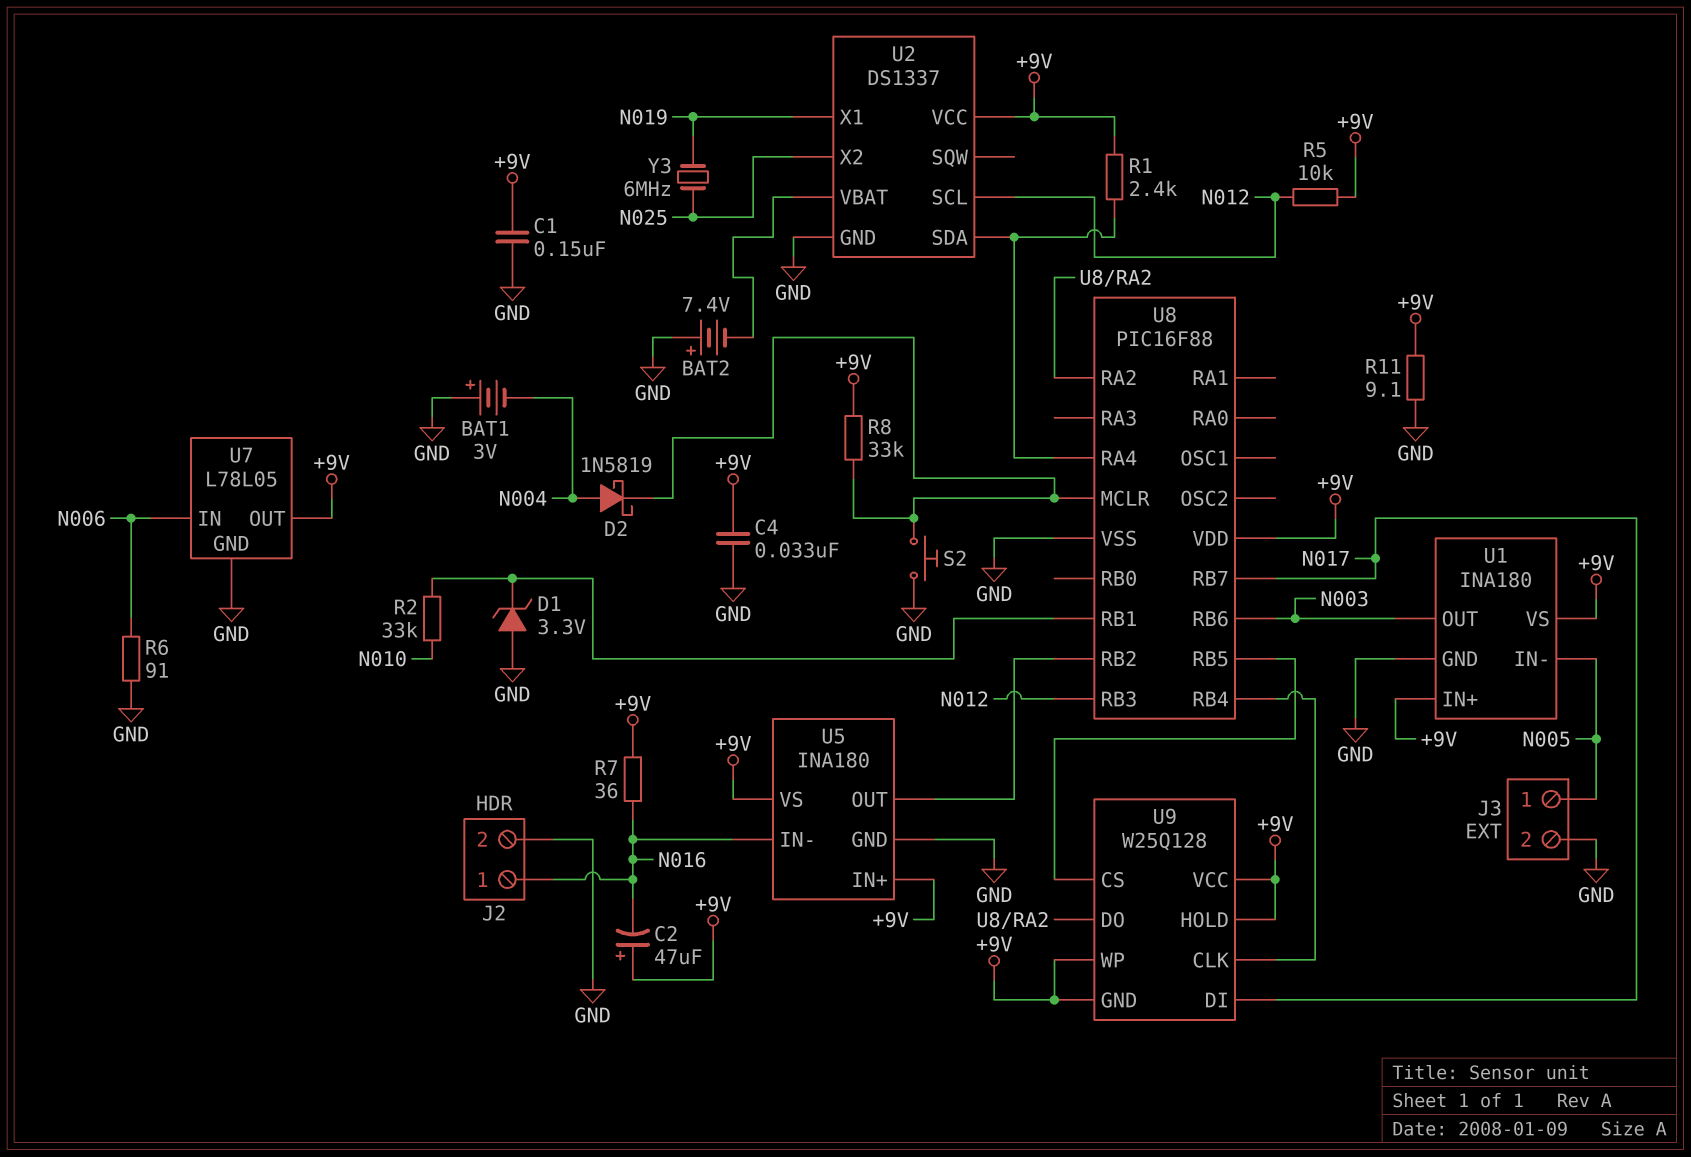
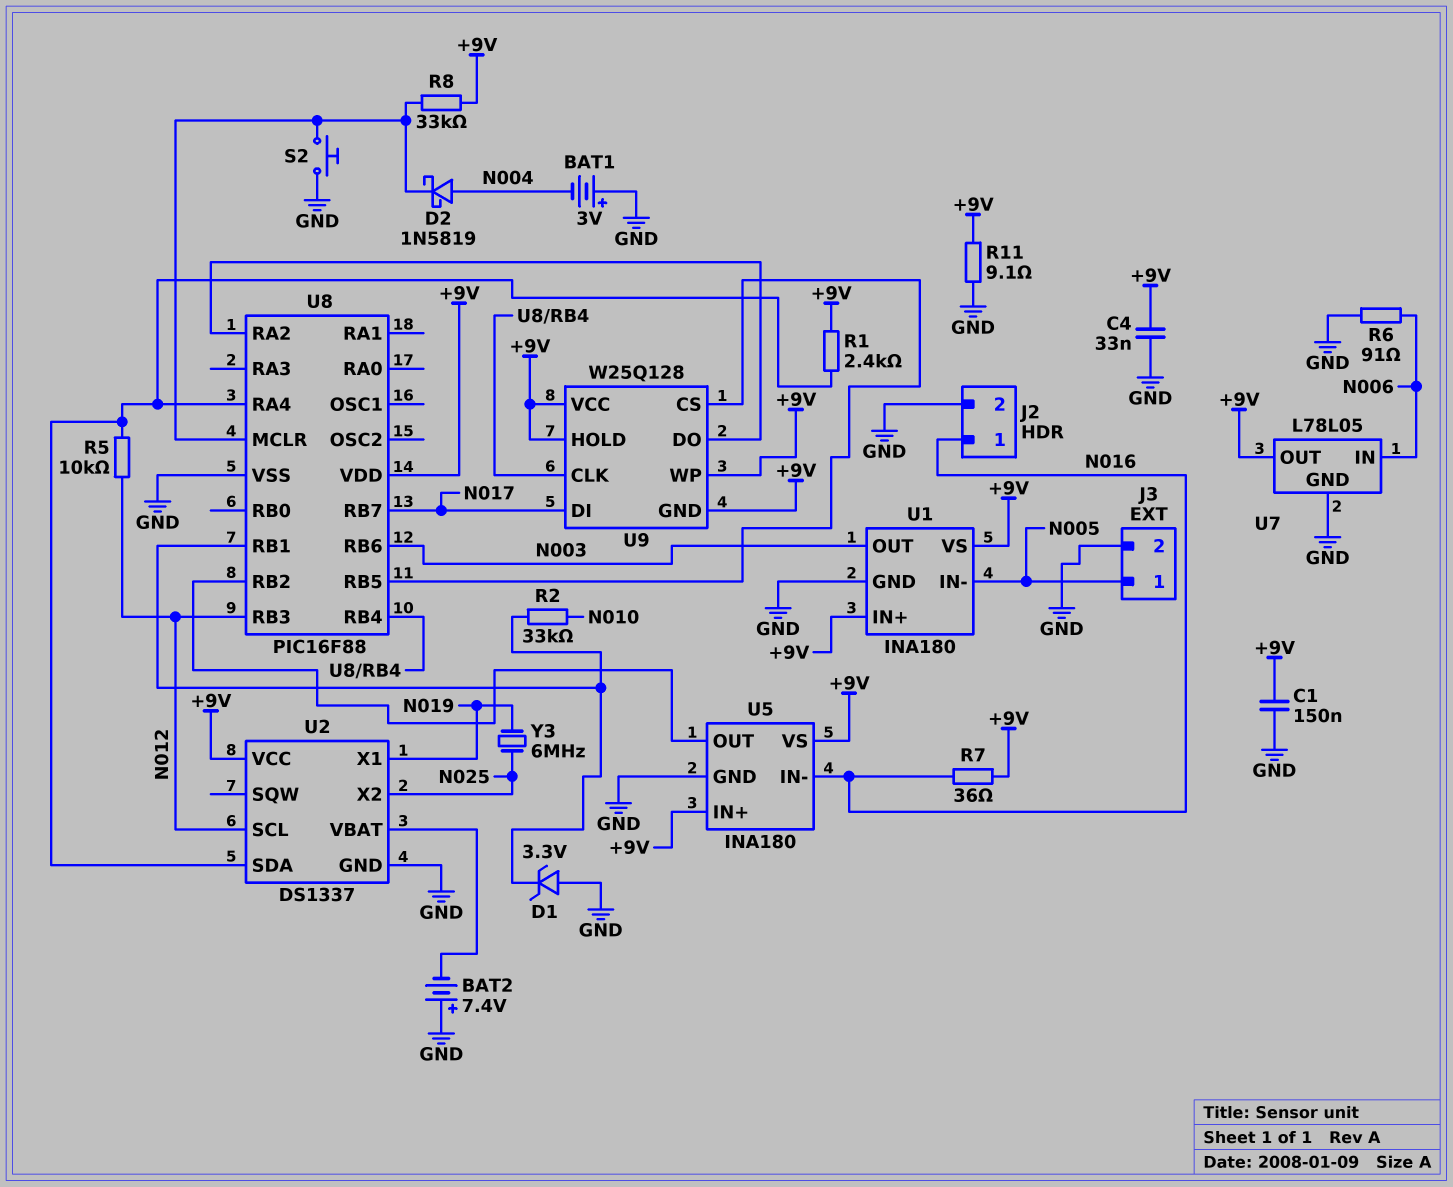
C2: 47uF (plus +9V, minus N016) -> none
R5: 10k (+9V, N012) -> 10k (N012, U2/SDA)

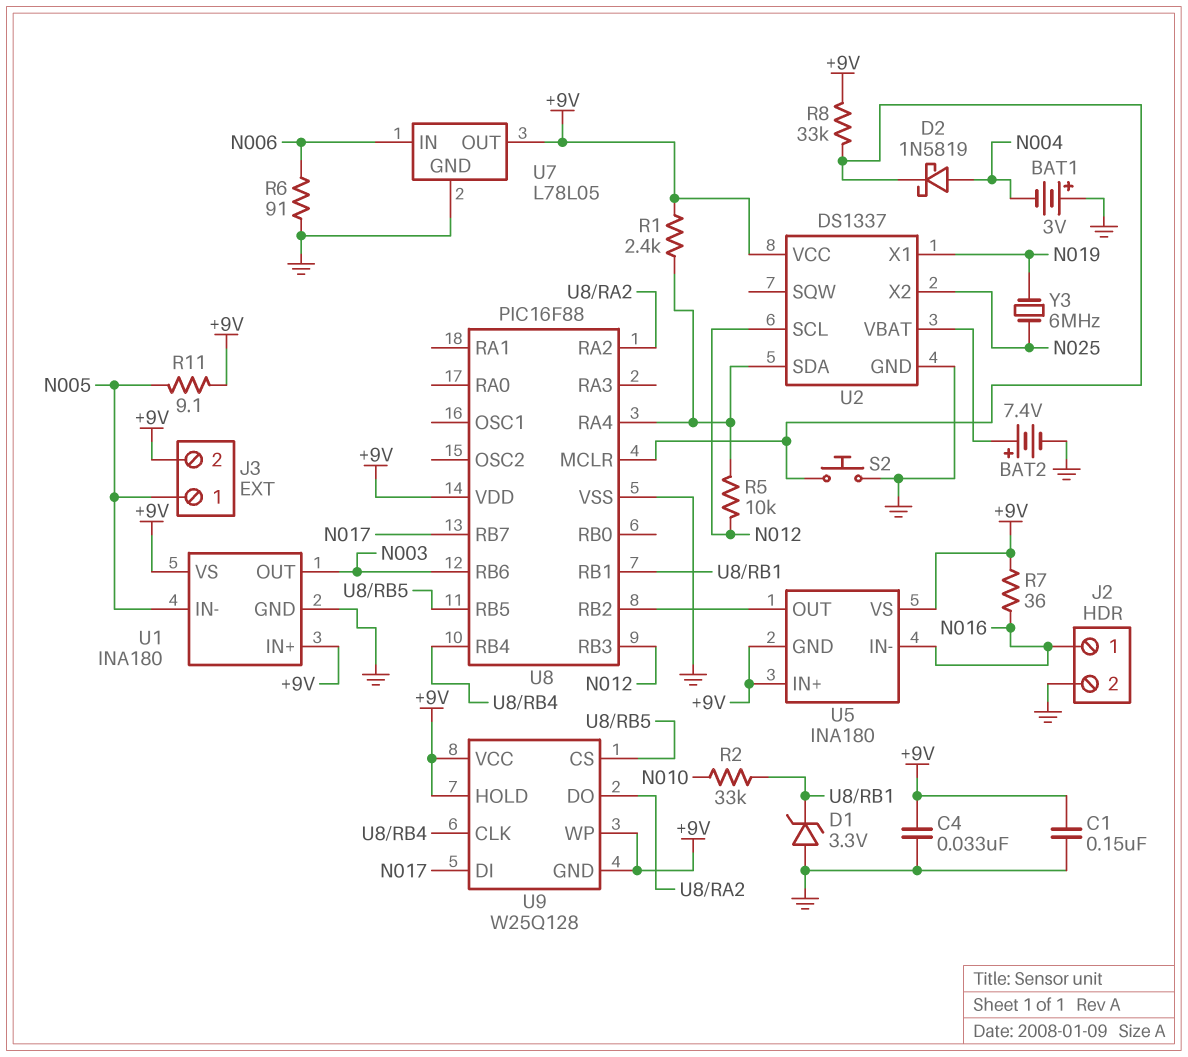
BAT2: 7.4V (plus GND, minus U2/VBAT) -> 7.4V (plus U2/VBAT, minus GND)
J3 pin 2: GND -> +9V
R11: 9.1 (+9V, GND) -> 9.1 (+9V, N005)
U5 pin GND: GND -> +9V

